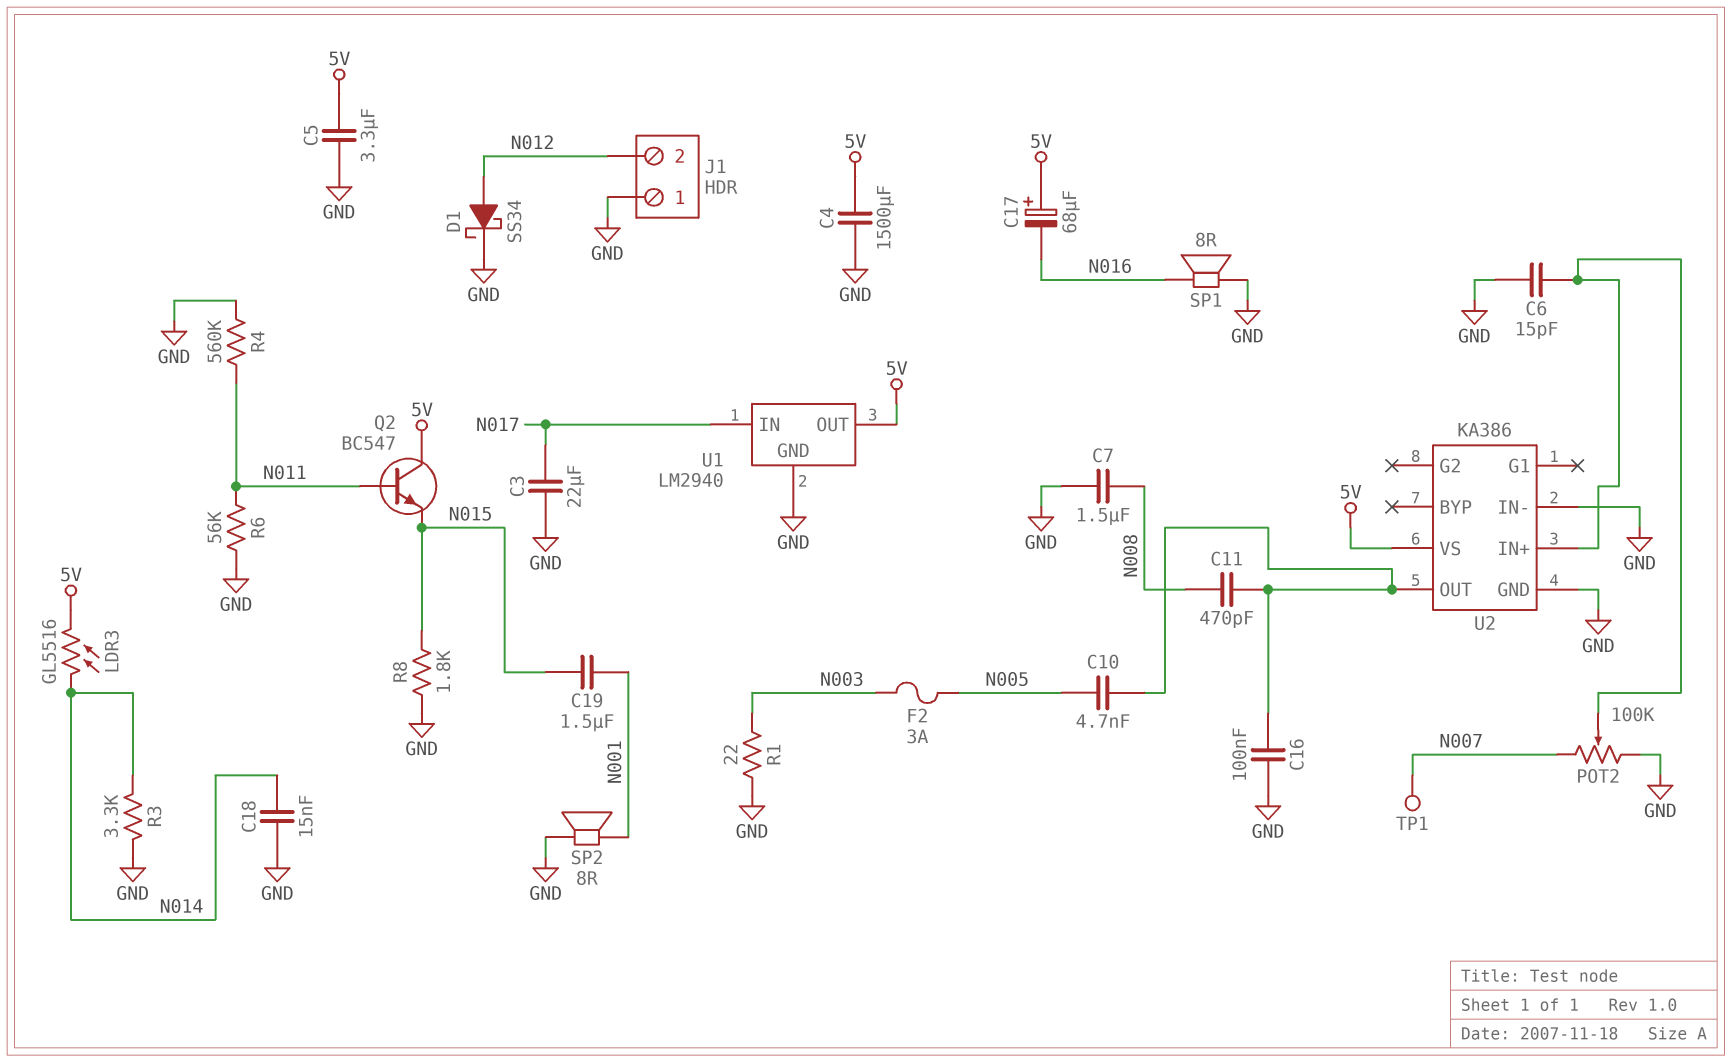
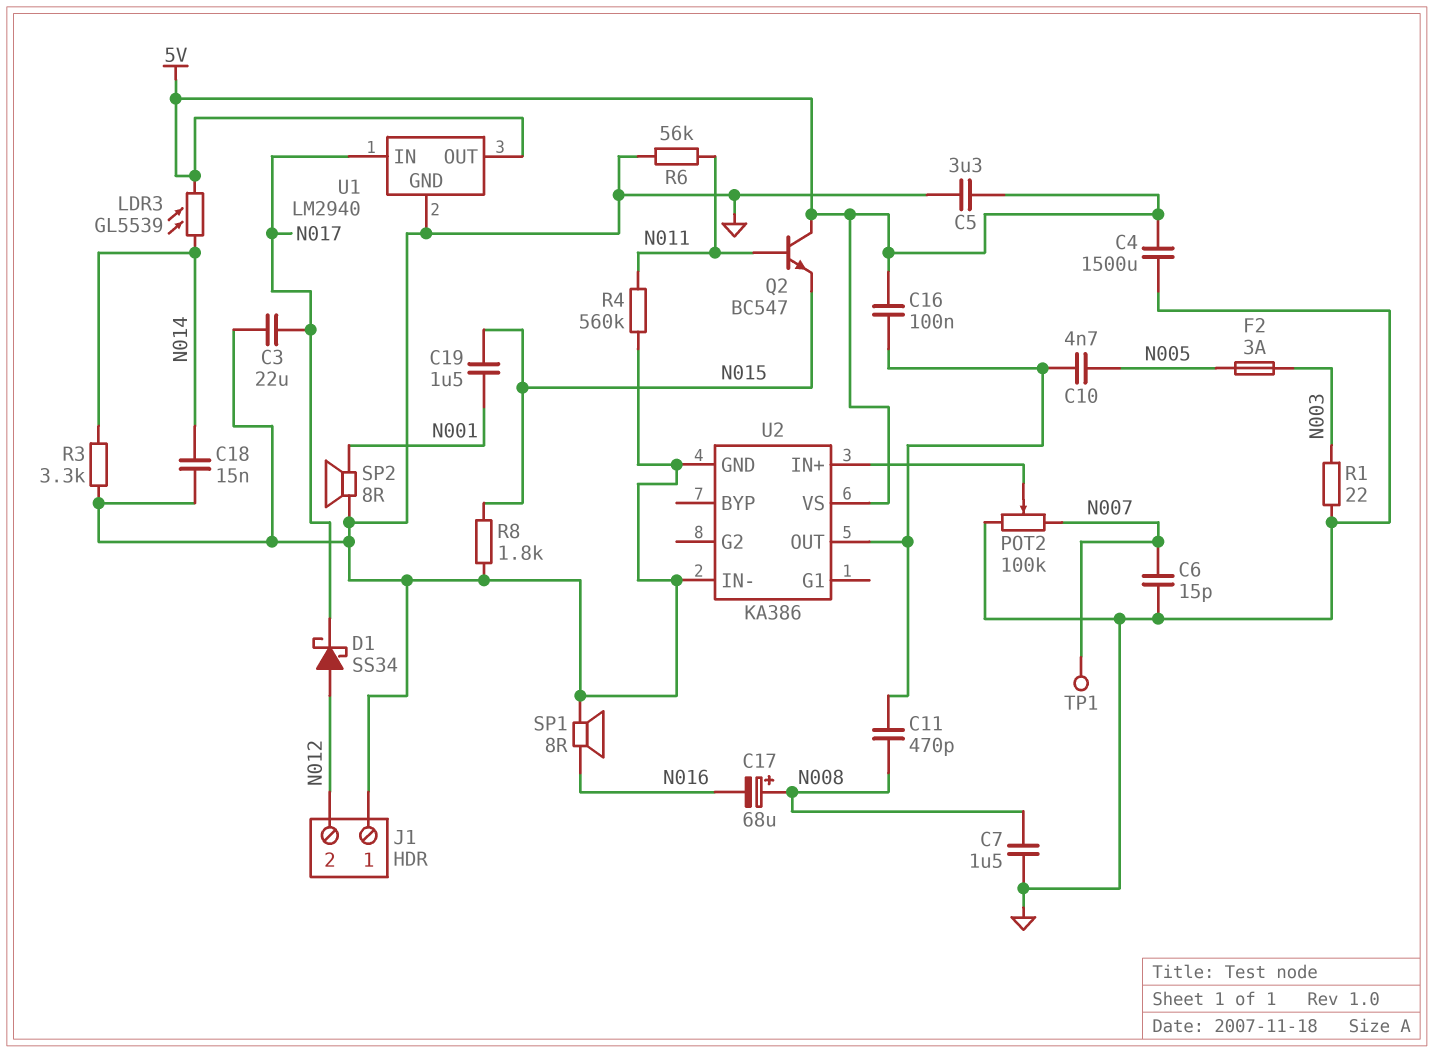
C6: 15pF (GND, U2/IN+) -> 15pF (GND, N007)
C16: 100nF (GND, U2/OUT) -> 100nF (5V, U2/OUT)
C17: 68uF (plus 5V, minus N016) -> 68uF (plus N008, minus N016)
D1: schottky SS34 (A N012, K GND) -> schottky SS34 (A N012, K N017)
LDR3: GL5516 (5V, N014) -> GL5539 (5V, N014)

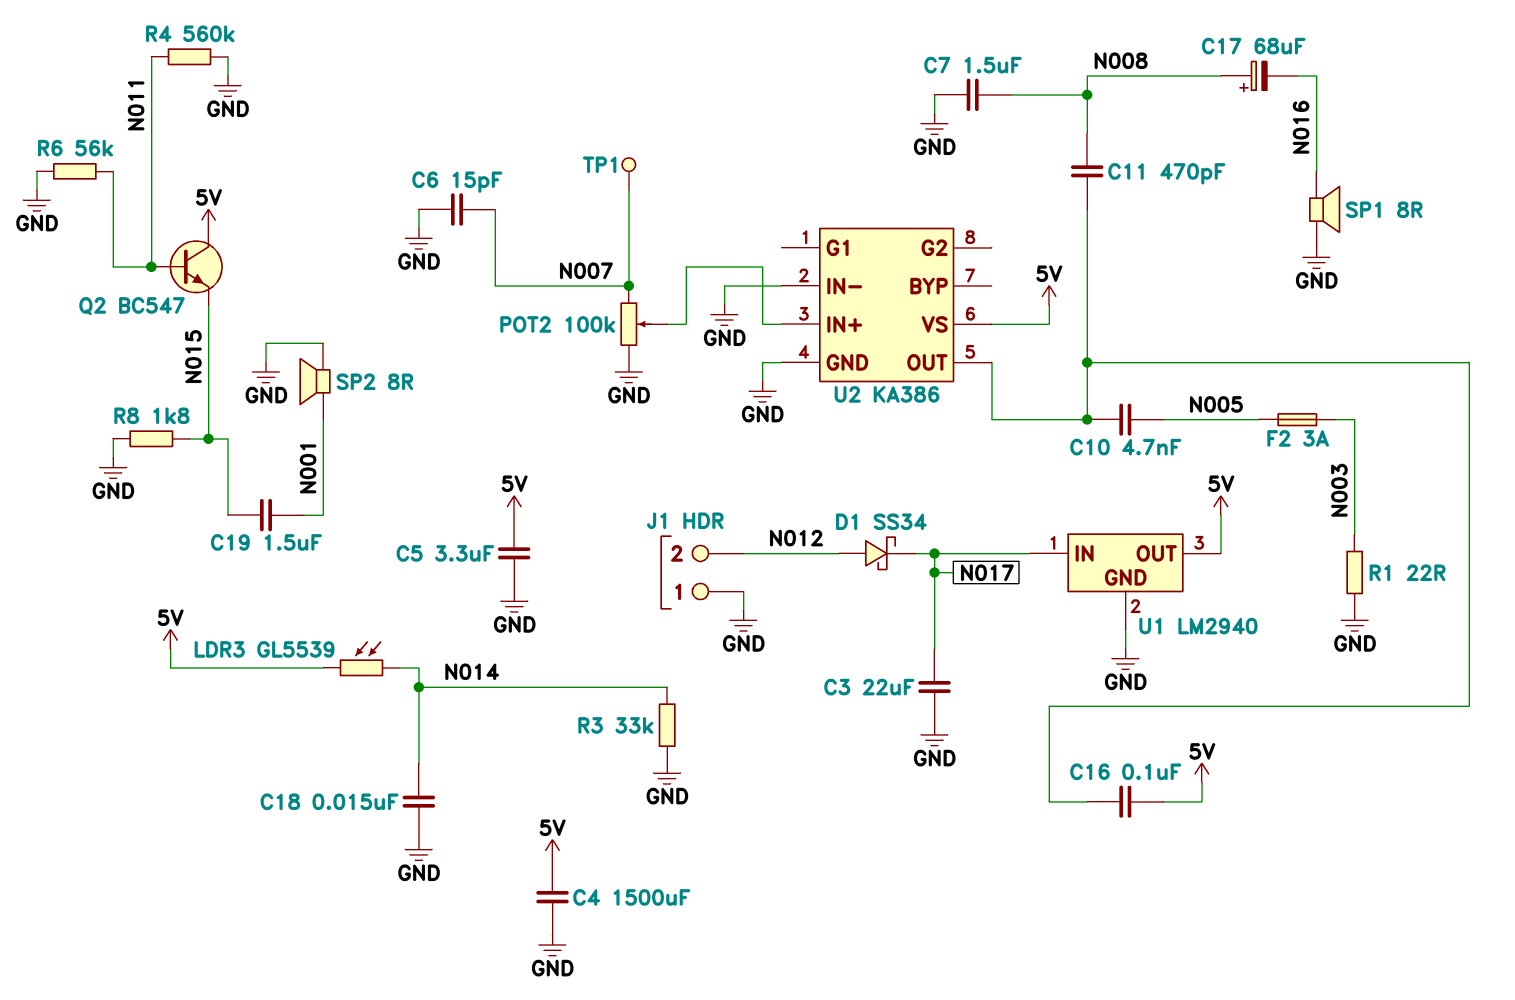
R3: 3.3k (GND, N014) -> 33k (GND, N014)

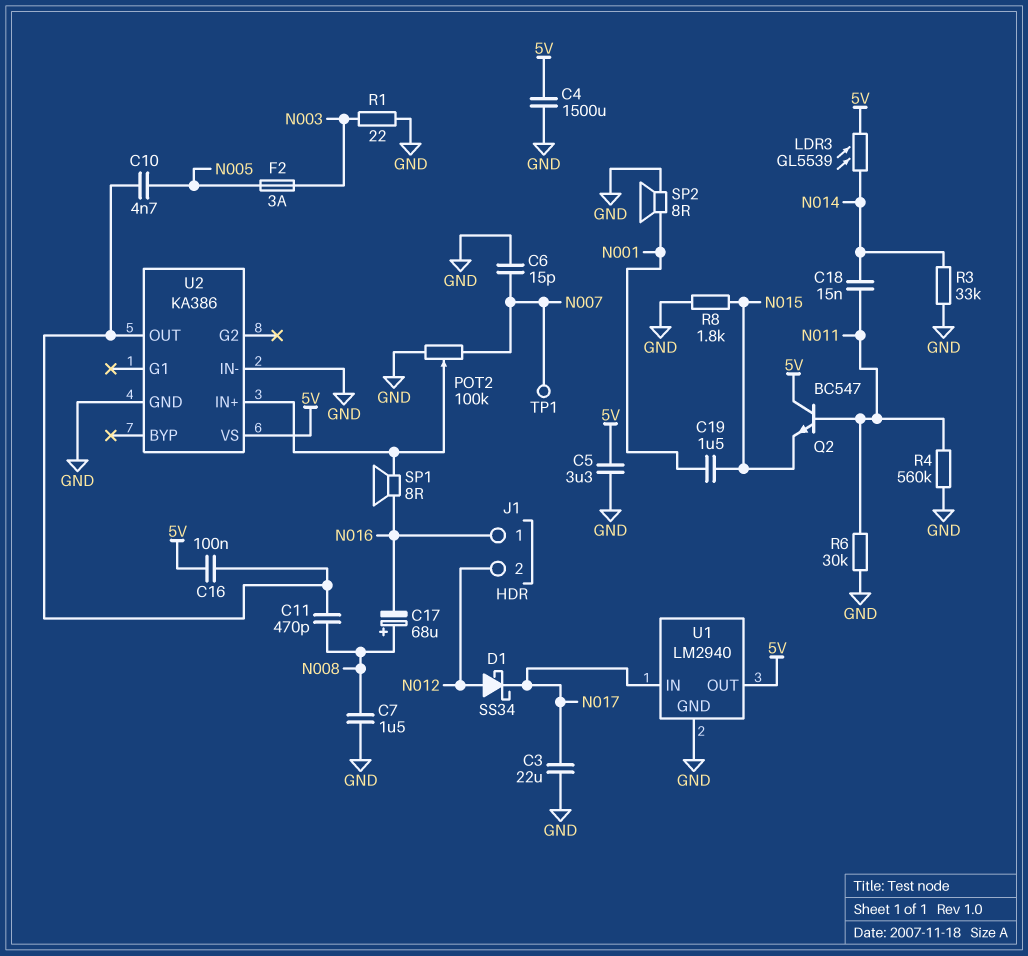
C18: 15nF (GND, N014) -> 15nF (N011, N014)
J1 pin 1: GND -> N016
R6: 56k (GND, N011) -> 30k (GND, N011)
SP1: speaker 8R (GND, N016) -> speaker 8R (N016, U2/IN+)

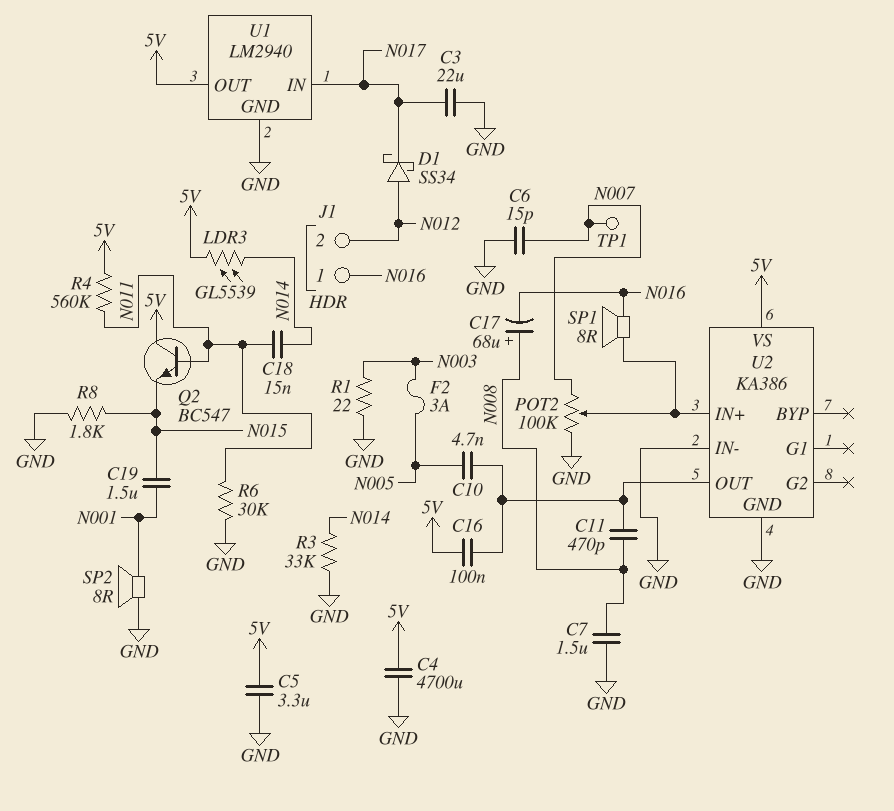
C4: 1500uF (5V, GND) -> 4700uF (5V, GND)
R4: 560k (GND, N011) -> 560k (5V, N011)

